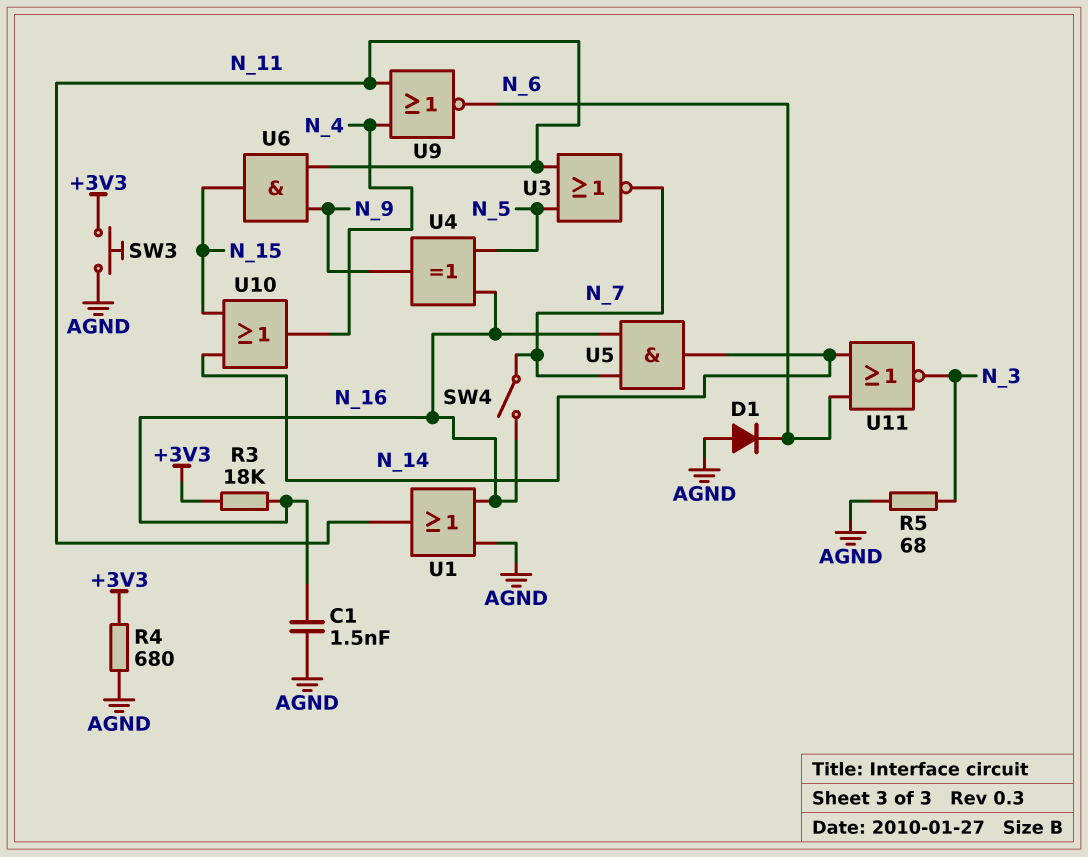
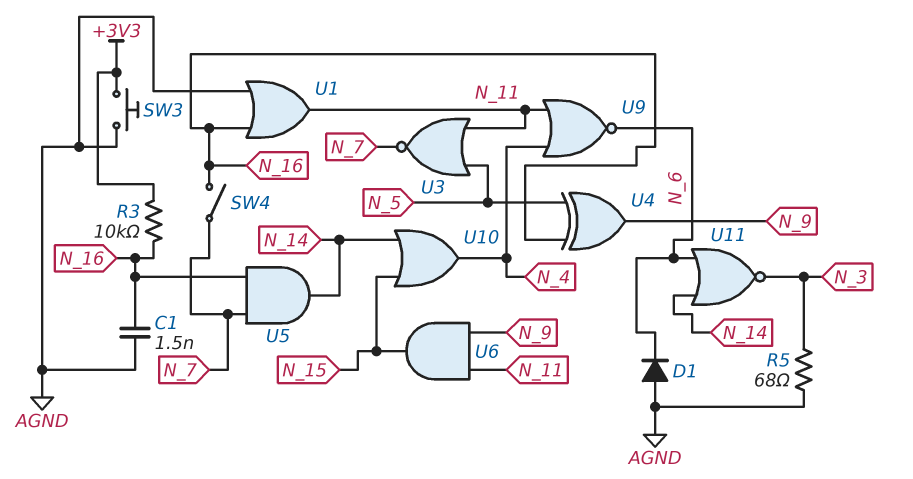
R3: 18k (+3V3, N_16) -> 10k (+3V3, N_16)
R4: 680 (+3V3, AGND) -> none

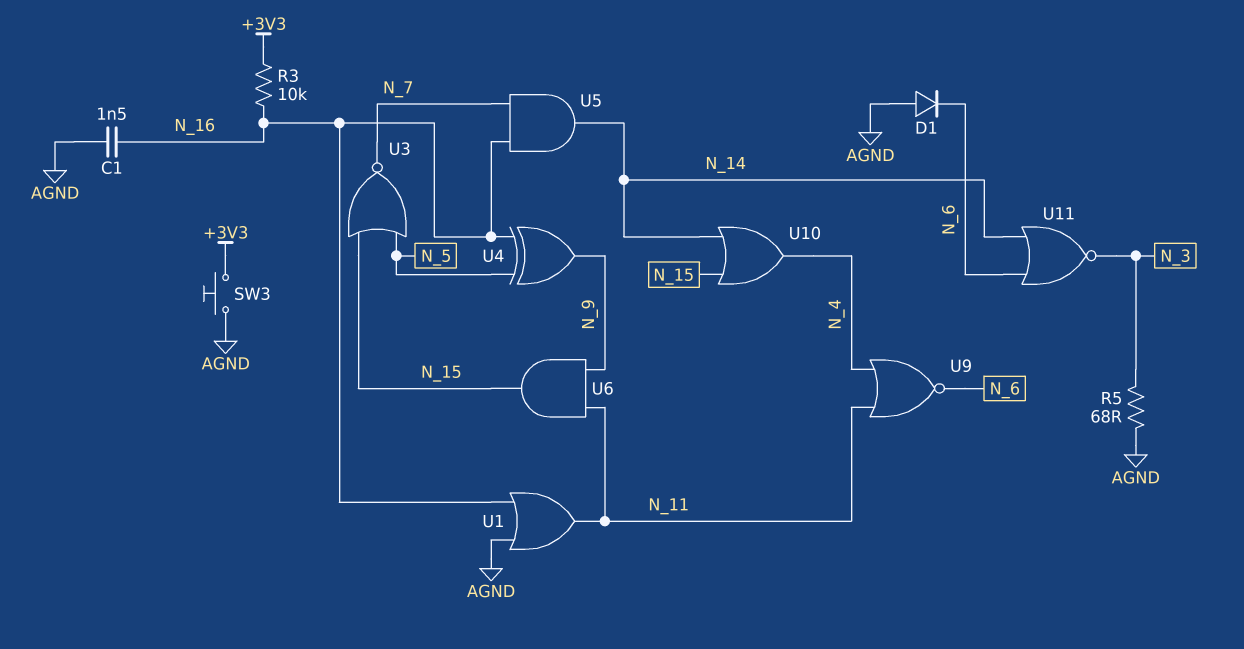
SW4: switch (N_7, N_16) -> none
U3: NOR (in N_5, in N_11, out N_7) -> NOR (in N_5, in N_15, out N_7)

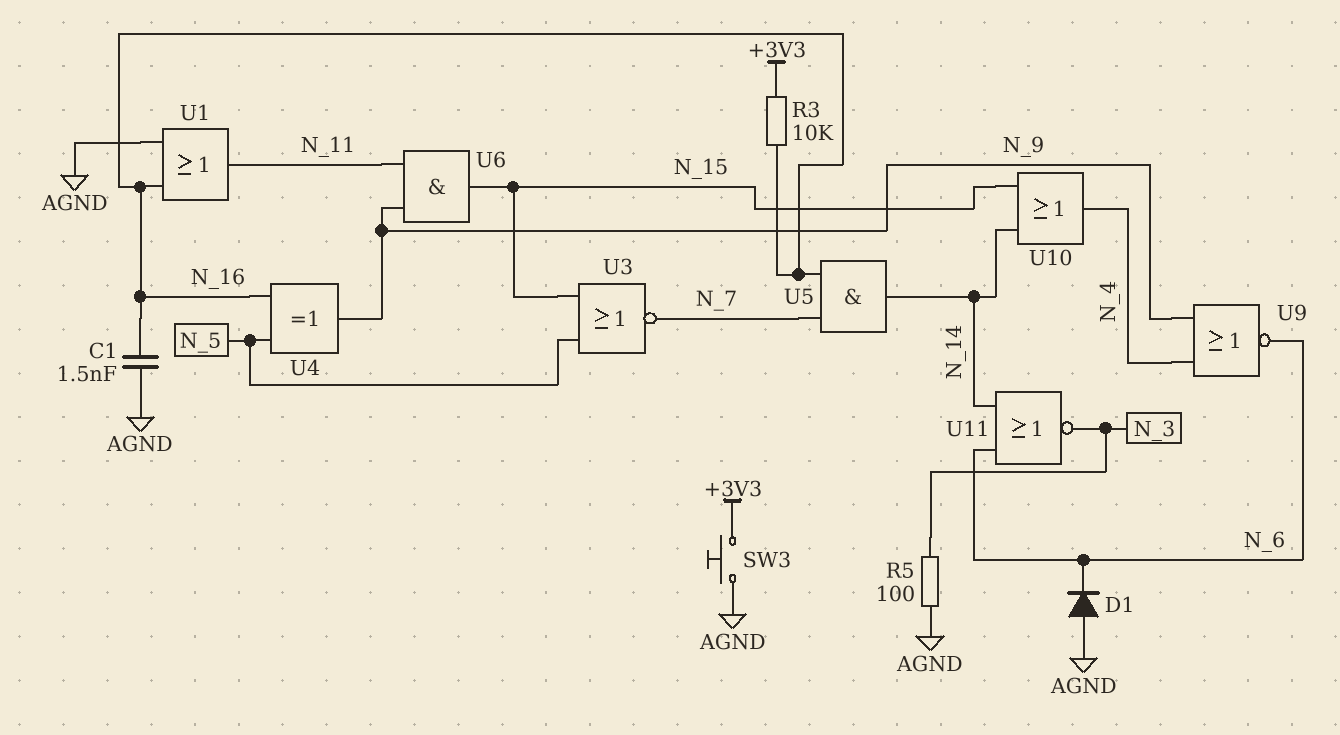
R5: 68 (AGND, N_3) -> 100 (AGND, N_3)
U9: NOR (in N_4, in N_11, out N_6) -> NOR (in N_4, in N_9, out N_6)

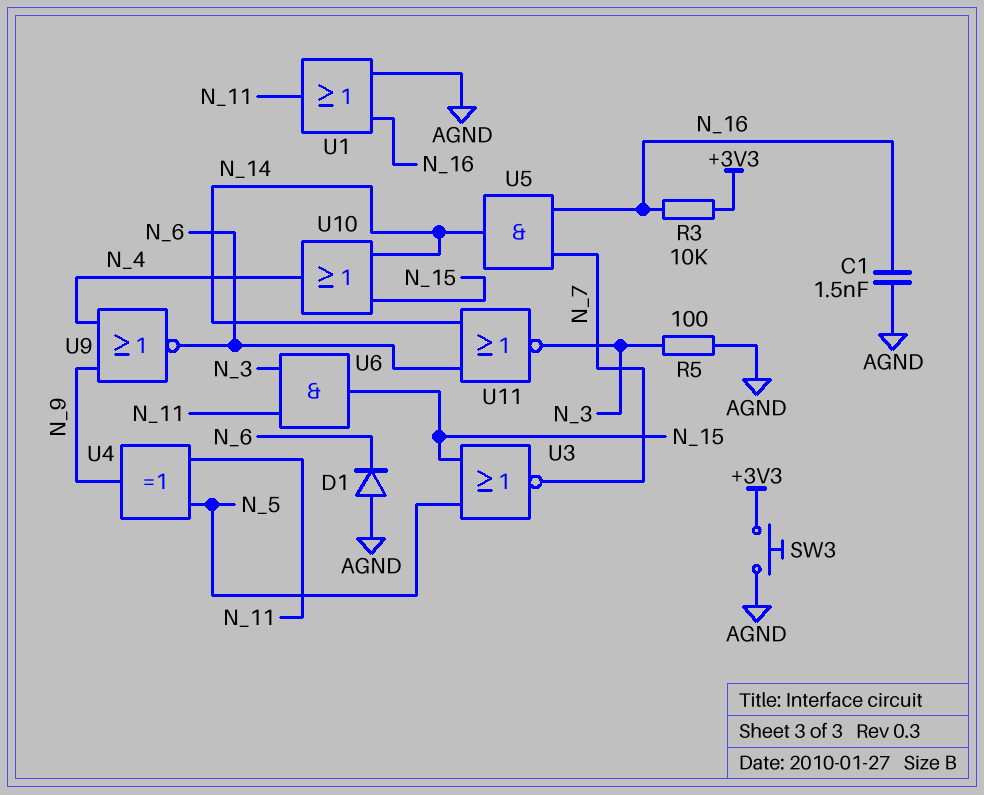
U4: XOR (in N_5, in N_16, out N_9) -> XOR (in N_5, in N_11, out N_9)
U6: AND (in N_9, in N_11, out N_15) -> AND (in N_3, in N_11, out N_15)

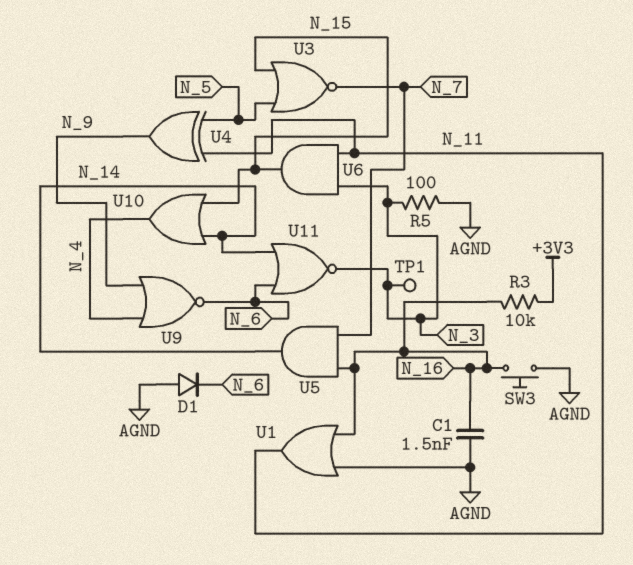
SW3: button (+3V3, AGND) -> button (AGND, N_16)
TP1: none -> test point (N_3)

